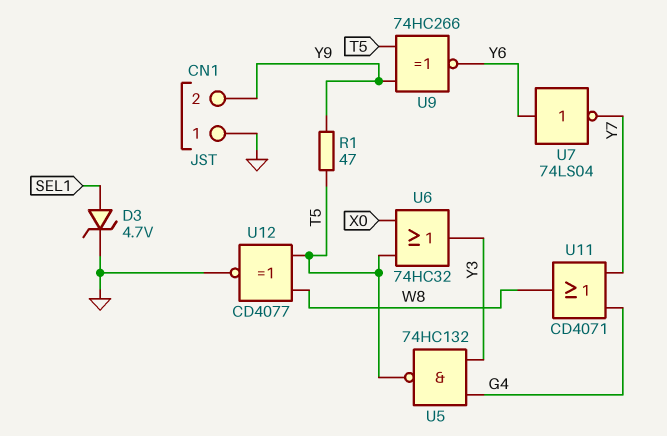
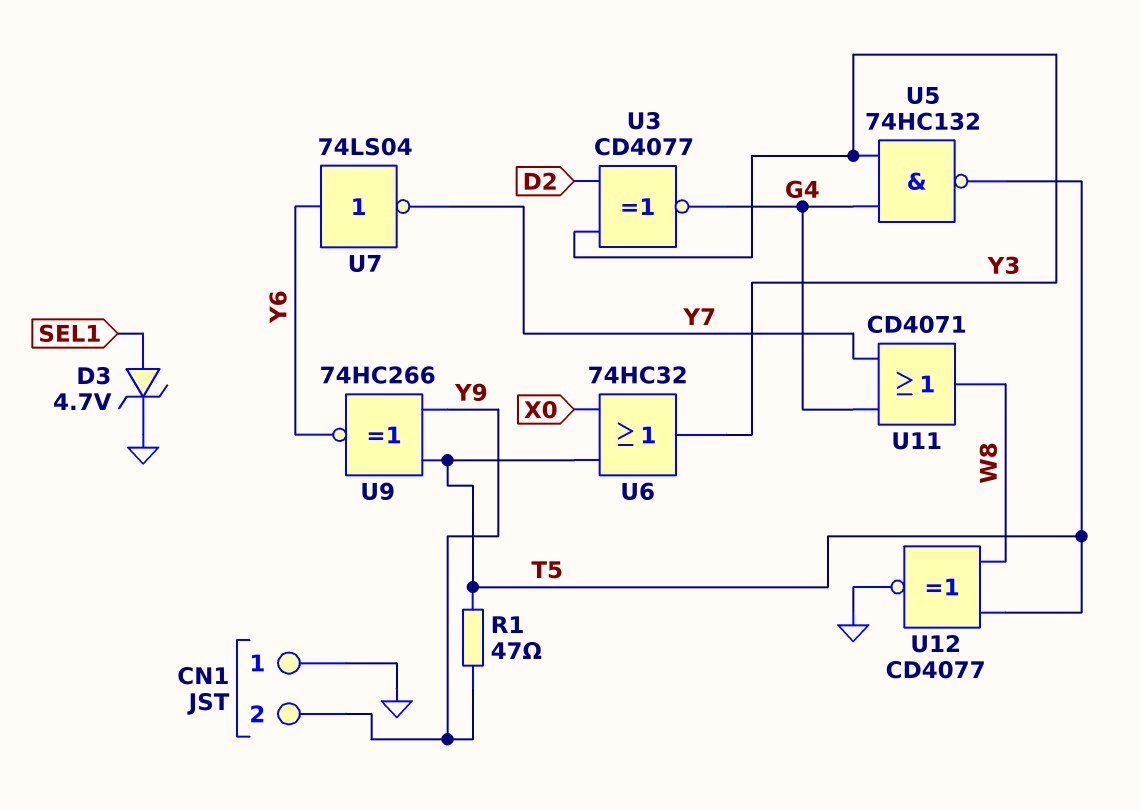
U3: none -> XNOR CD4077 (in D2, in Y3, out G4)

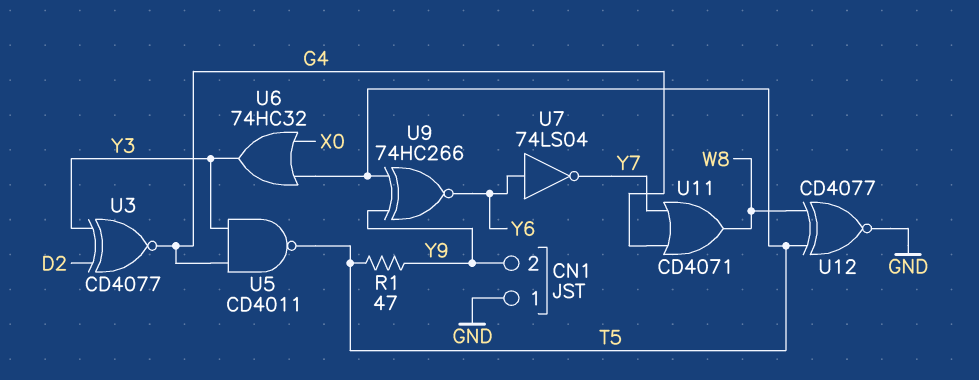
D3: zener 4.7V (A SEL1, K GND) -> none
U5: NAND 74HC132 (in G4, in Y3, out T5) -> NAND CD4011 (in G4, in Y3, out T5)

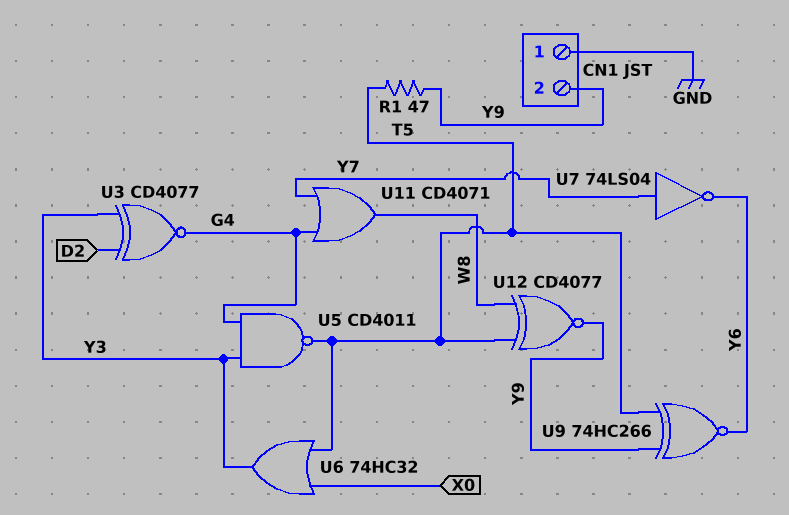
U7: NOT 74LS04 (in Y6, out Y7) -> NOT 74LS04 (in Y7, out Y6)
U12: XNOR CD4077 (in T5, in W8, out GND) -> XNOR CD4077 (in T5, in W8, out Y9)

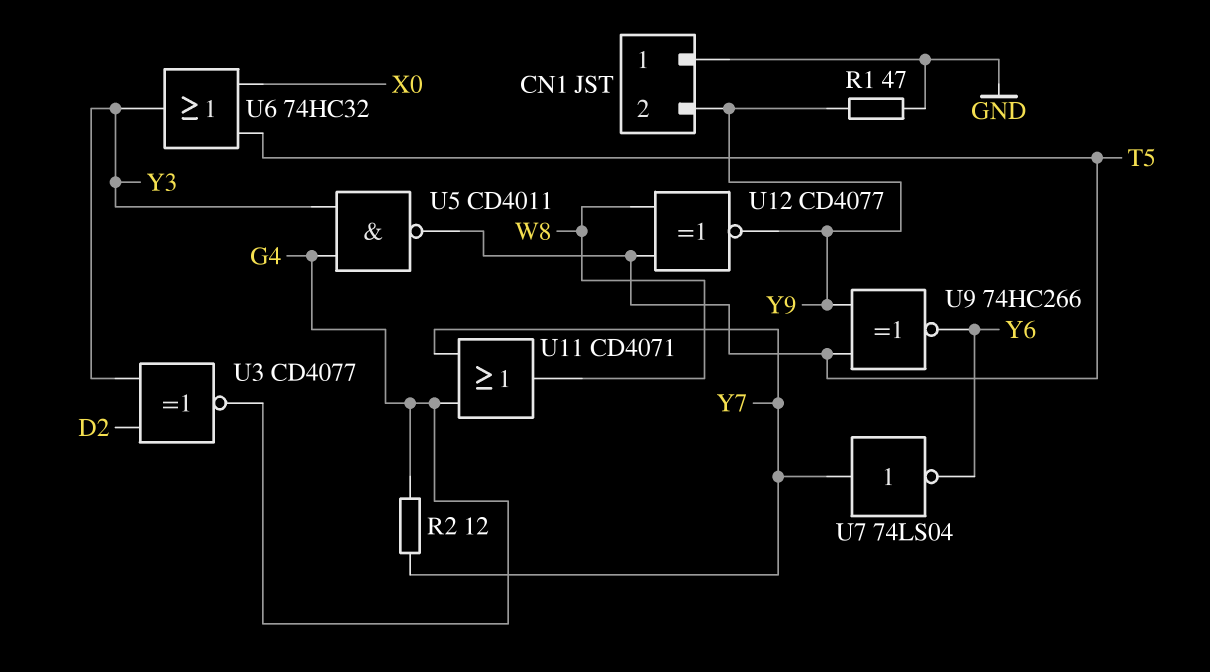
R1: 47 (T5, Y9) -> 47 (GND, Y9)
R2: none -> 12 (G4, Y7)

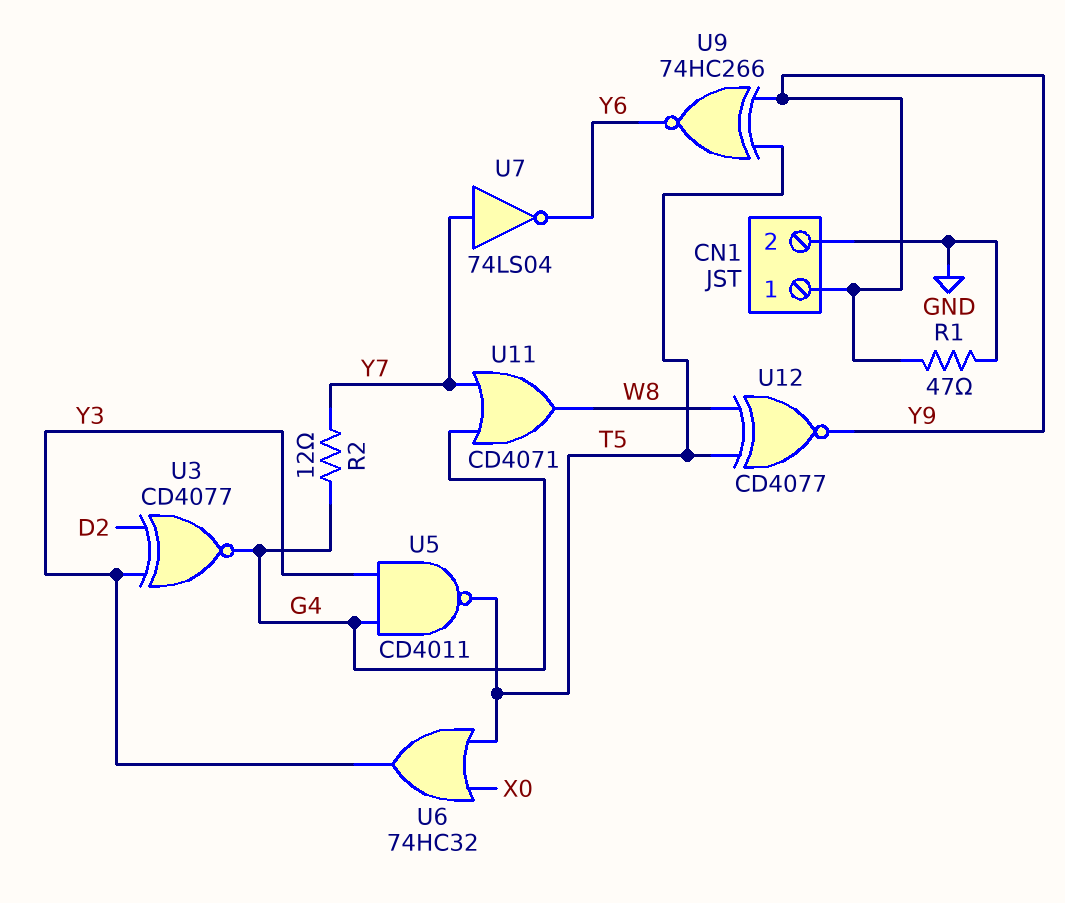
CN1 pin 1: GND -> Y9
CN1 pin 2: Y9 -> GND

